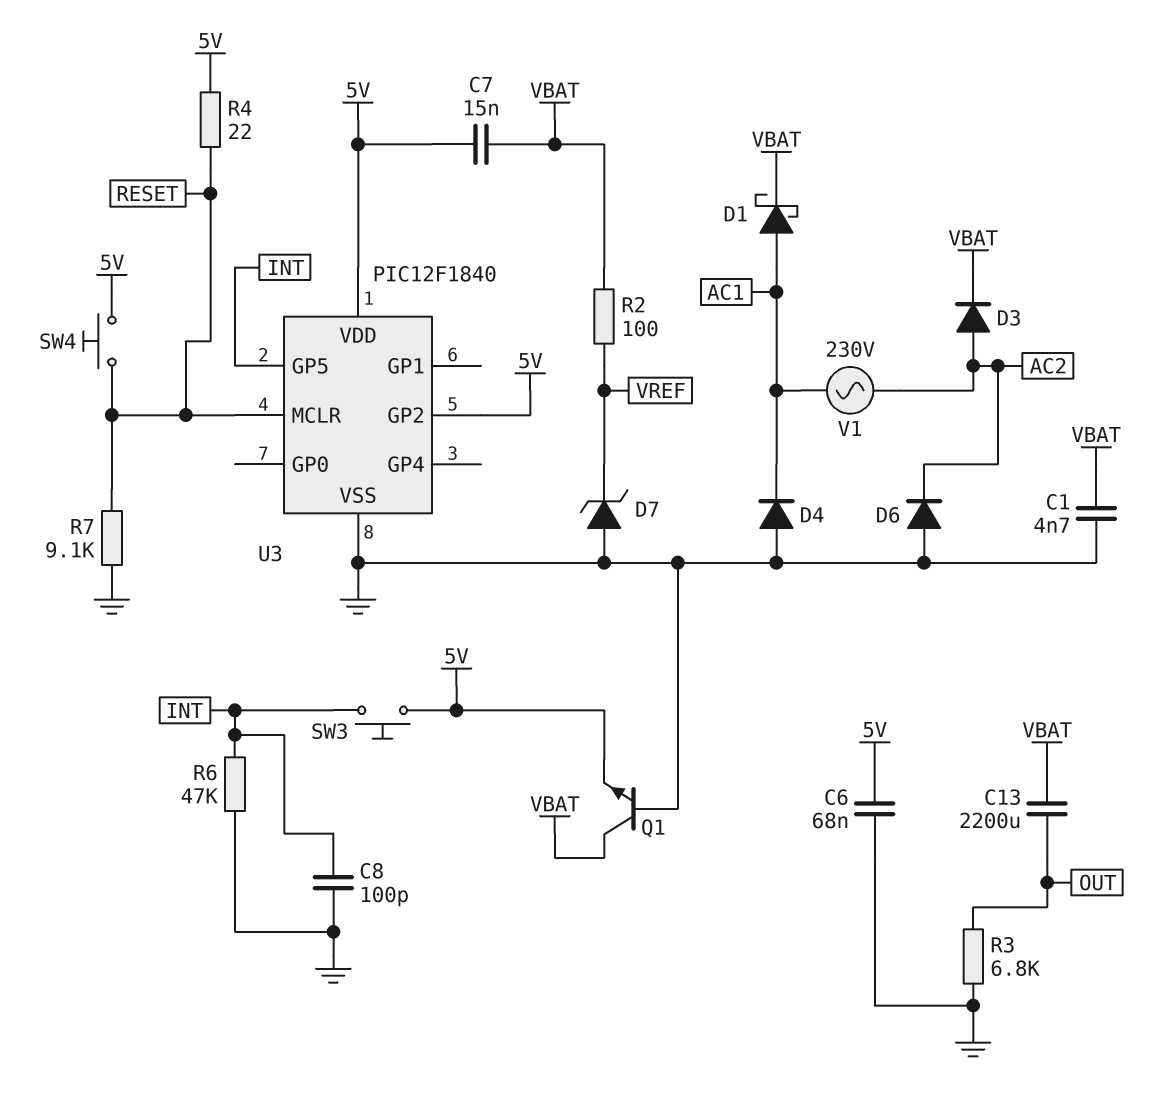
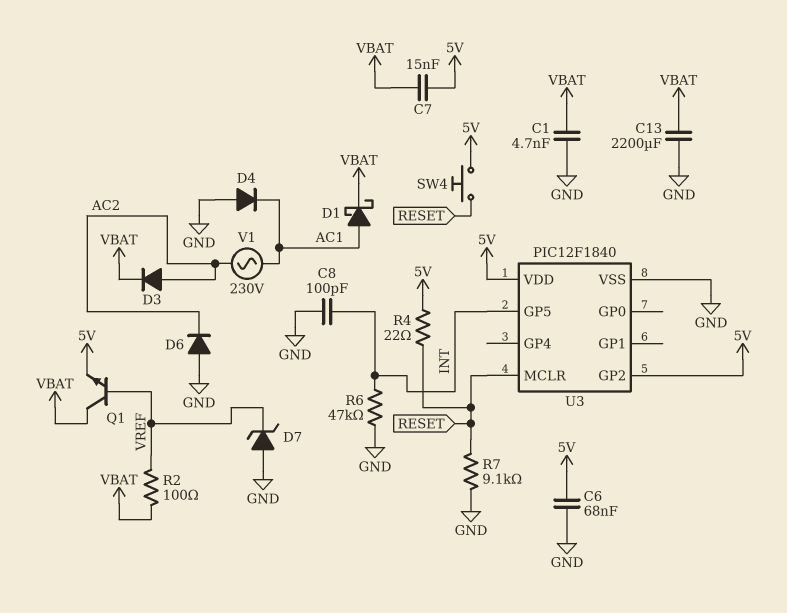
C13: 2200uF (OUT, VBAT) -> 2200uF (GND, VBAT)
Q1: NPN (B GND, C VBAT, E 5V) -> NPN (B VREF, C VBAT, E 5V)
R3: 6.8k (GND, OUT) -> none
SW3: button (5V, INT) -> none

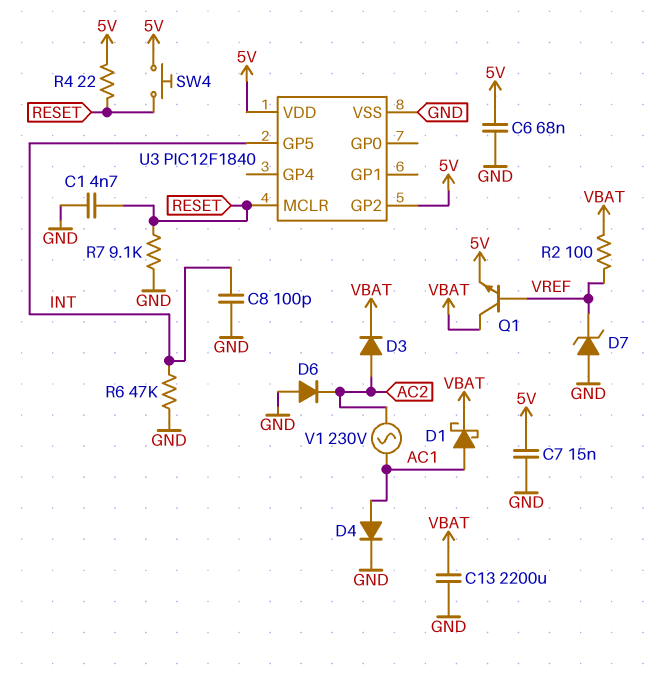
C1: 4.7nF (GND, VBAT) -> 4.7nF (GND, RESET)
C7: 15nF (5V, VBAT) -> 15nF (5V, GND)
D4: diode (A GND, K AC1) -> diode (A AC1, K GND)

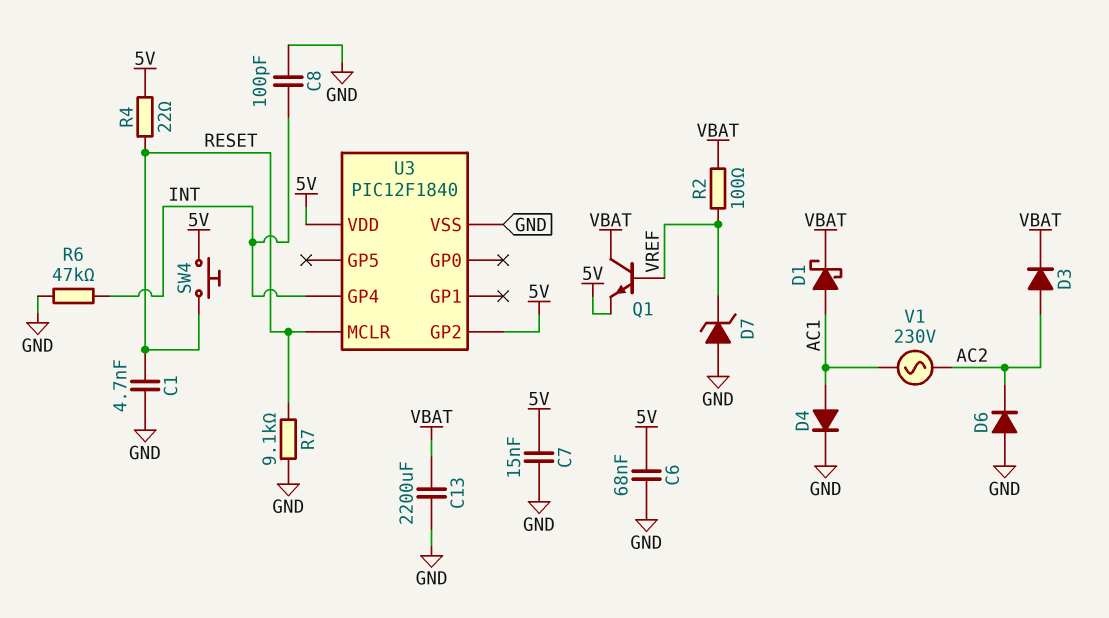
U3 pin GP4: none -> INT
U3 pin GP5: INT -> none

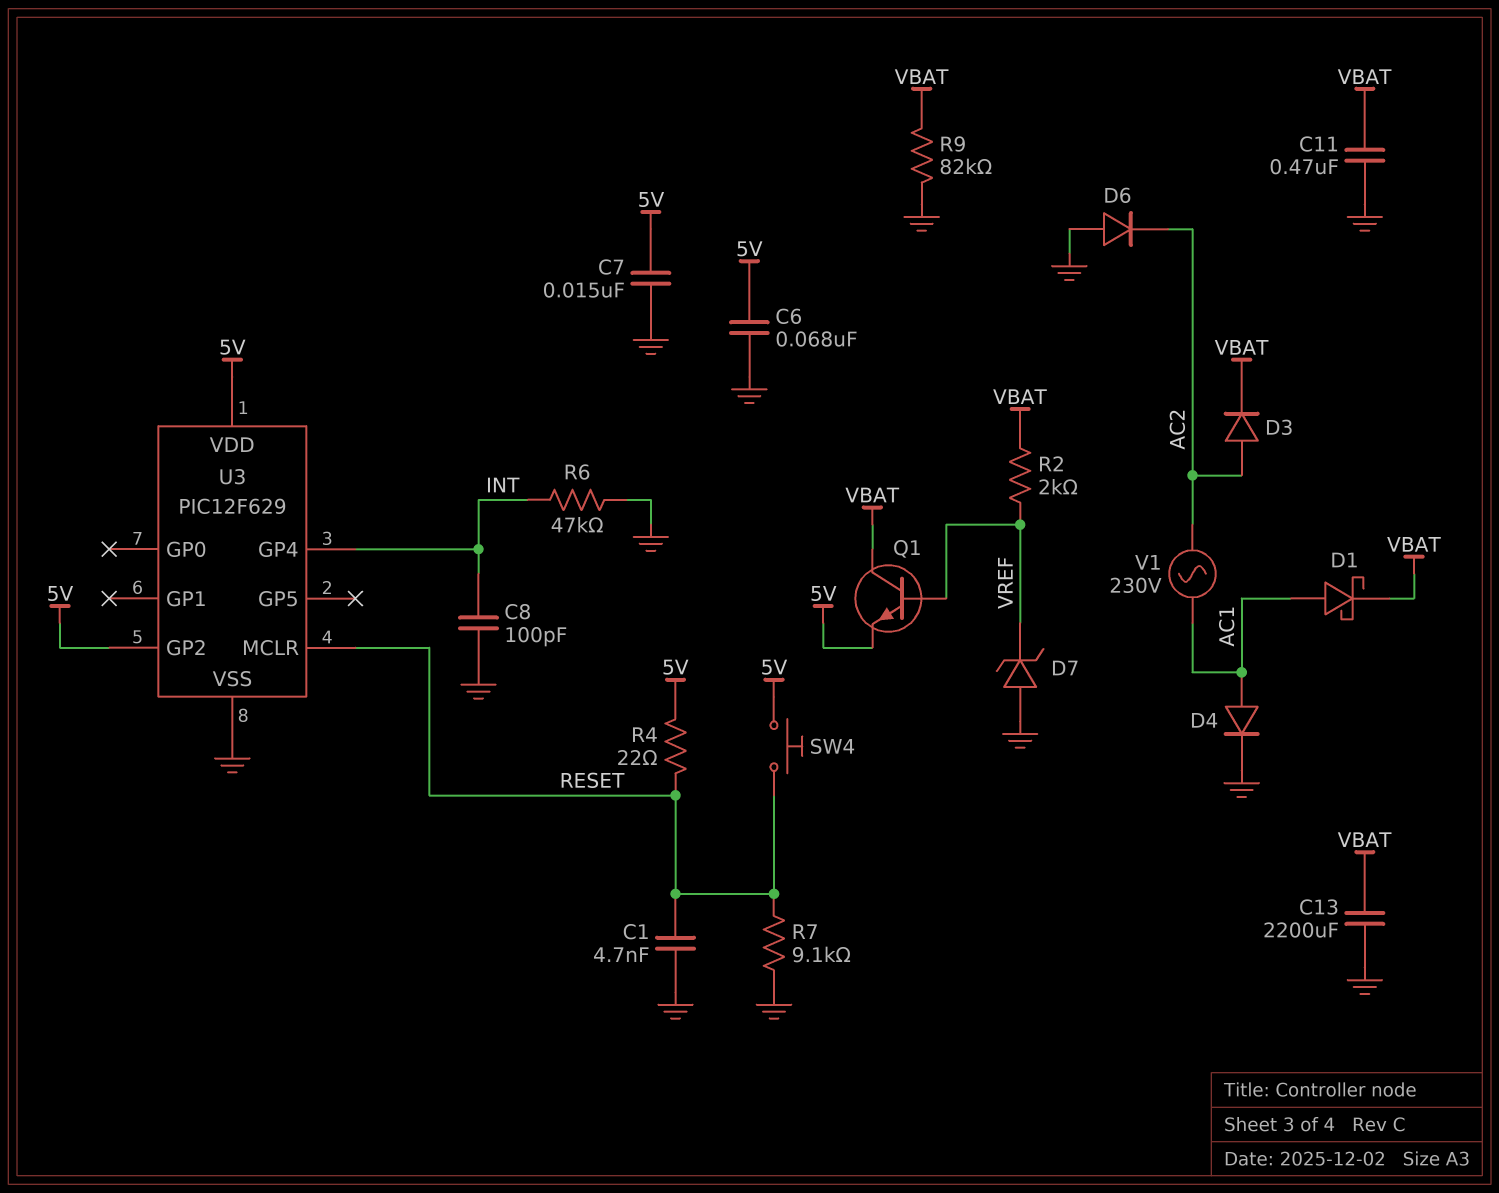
C11: none -> 470nF (GND, VBAT)
R2: 100 (VBAT, VREF) -> 2k (VBAT, VREF)
R9: none -> 82k (GND, VBAT)
U3: PIC12F1840 -> PIC12F629

